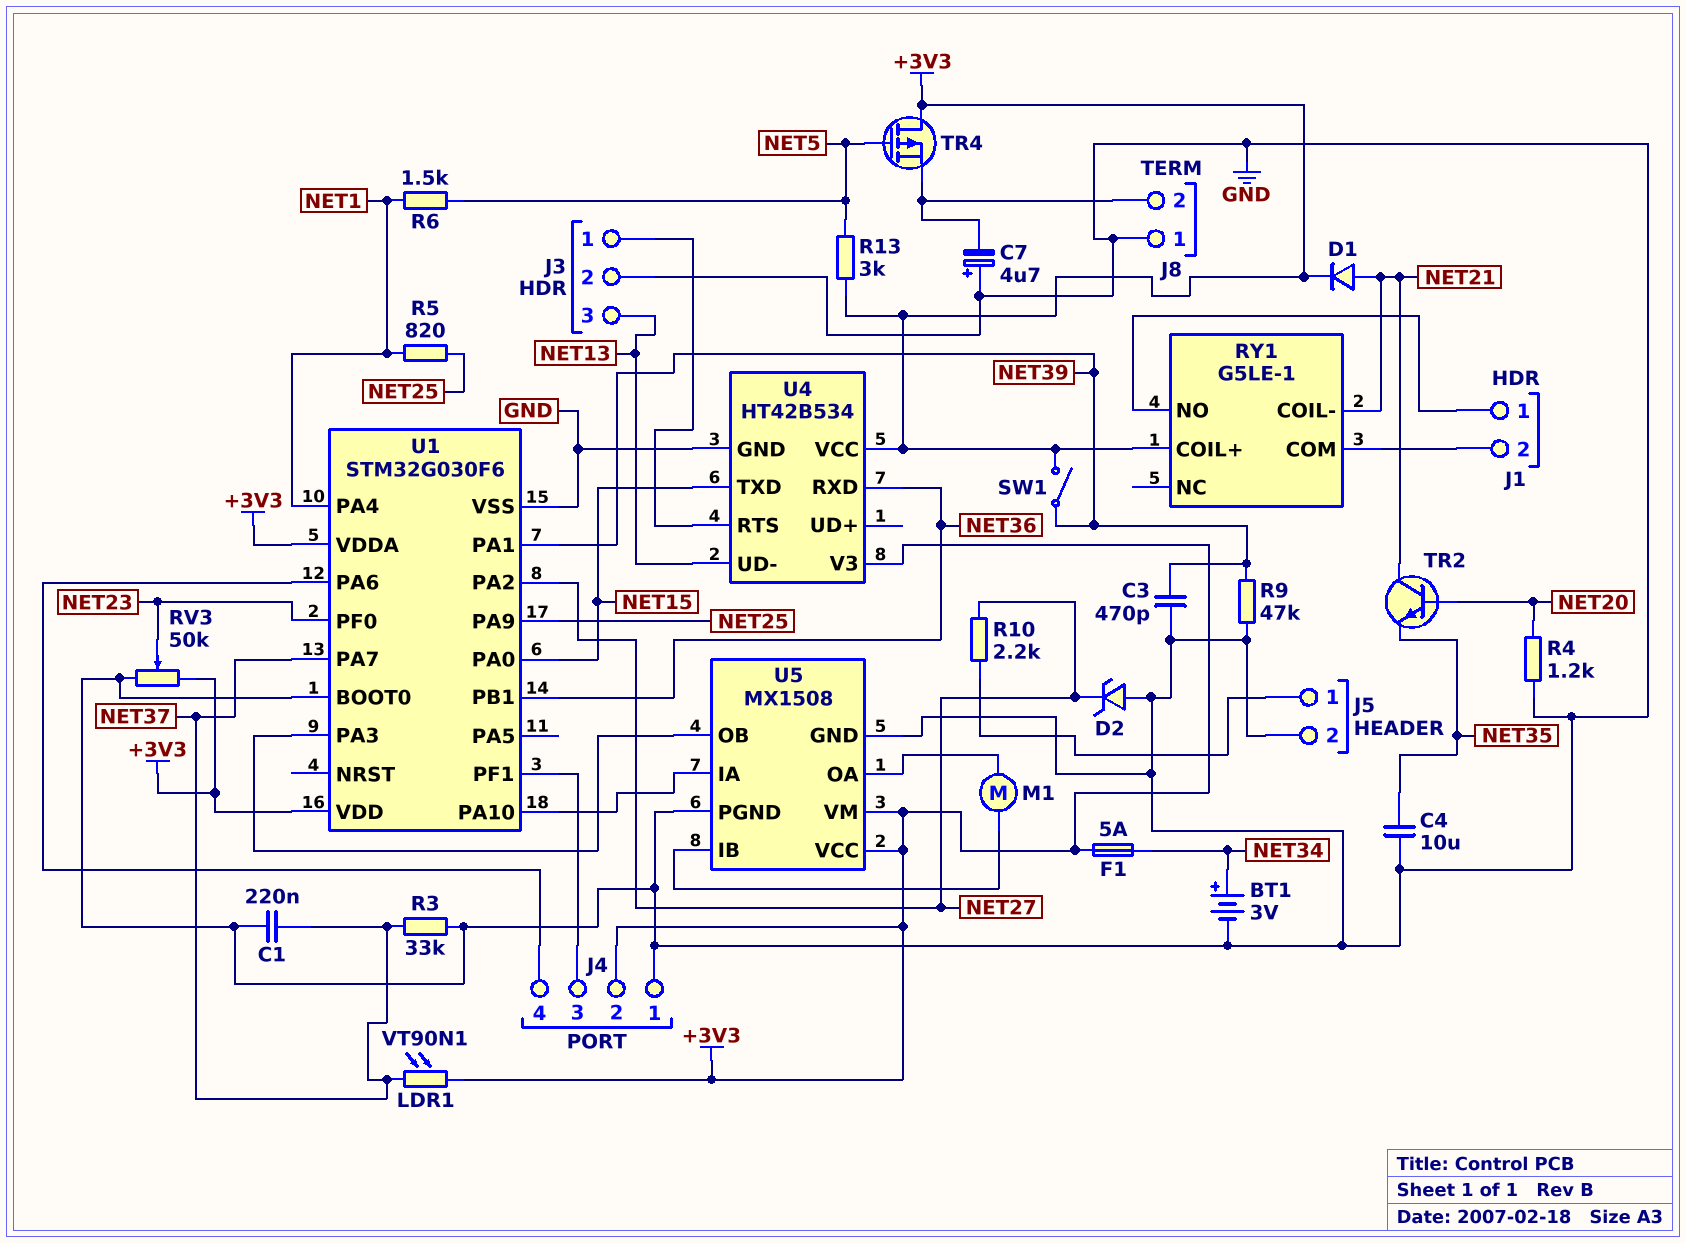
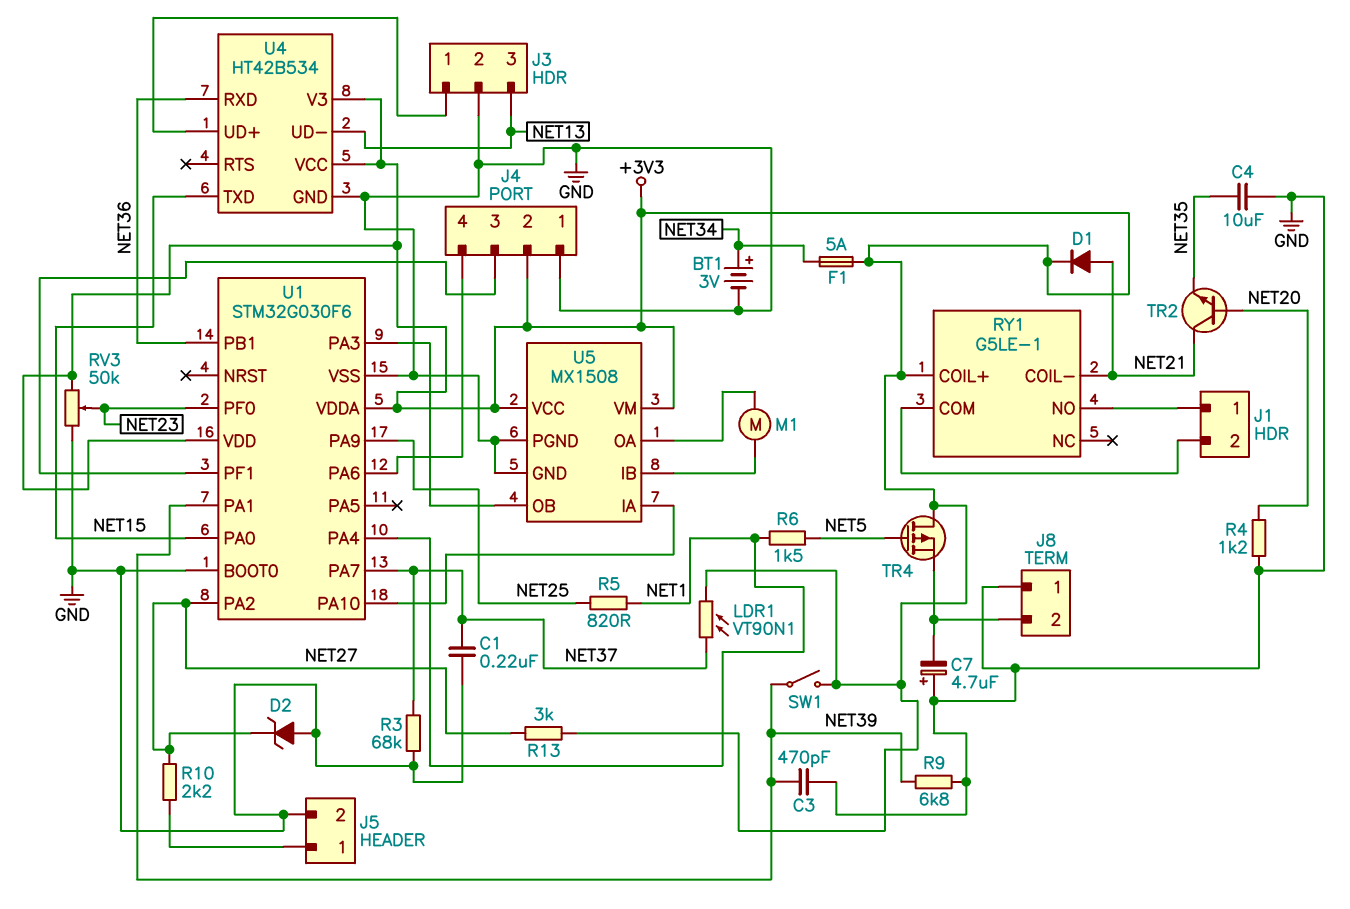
R3: 33k (GND, NET37) -> 68k (GND, NET37)
R9: 47k (GND, NET39) -> 6.8k (GND, NET39)
R13: 3k (+3V3, NET5) -> 3k (+3V3, NET27)
U4 pin RTS: J3/1 -> none
U4 pin UD+: none -> J3/1

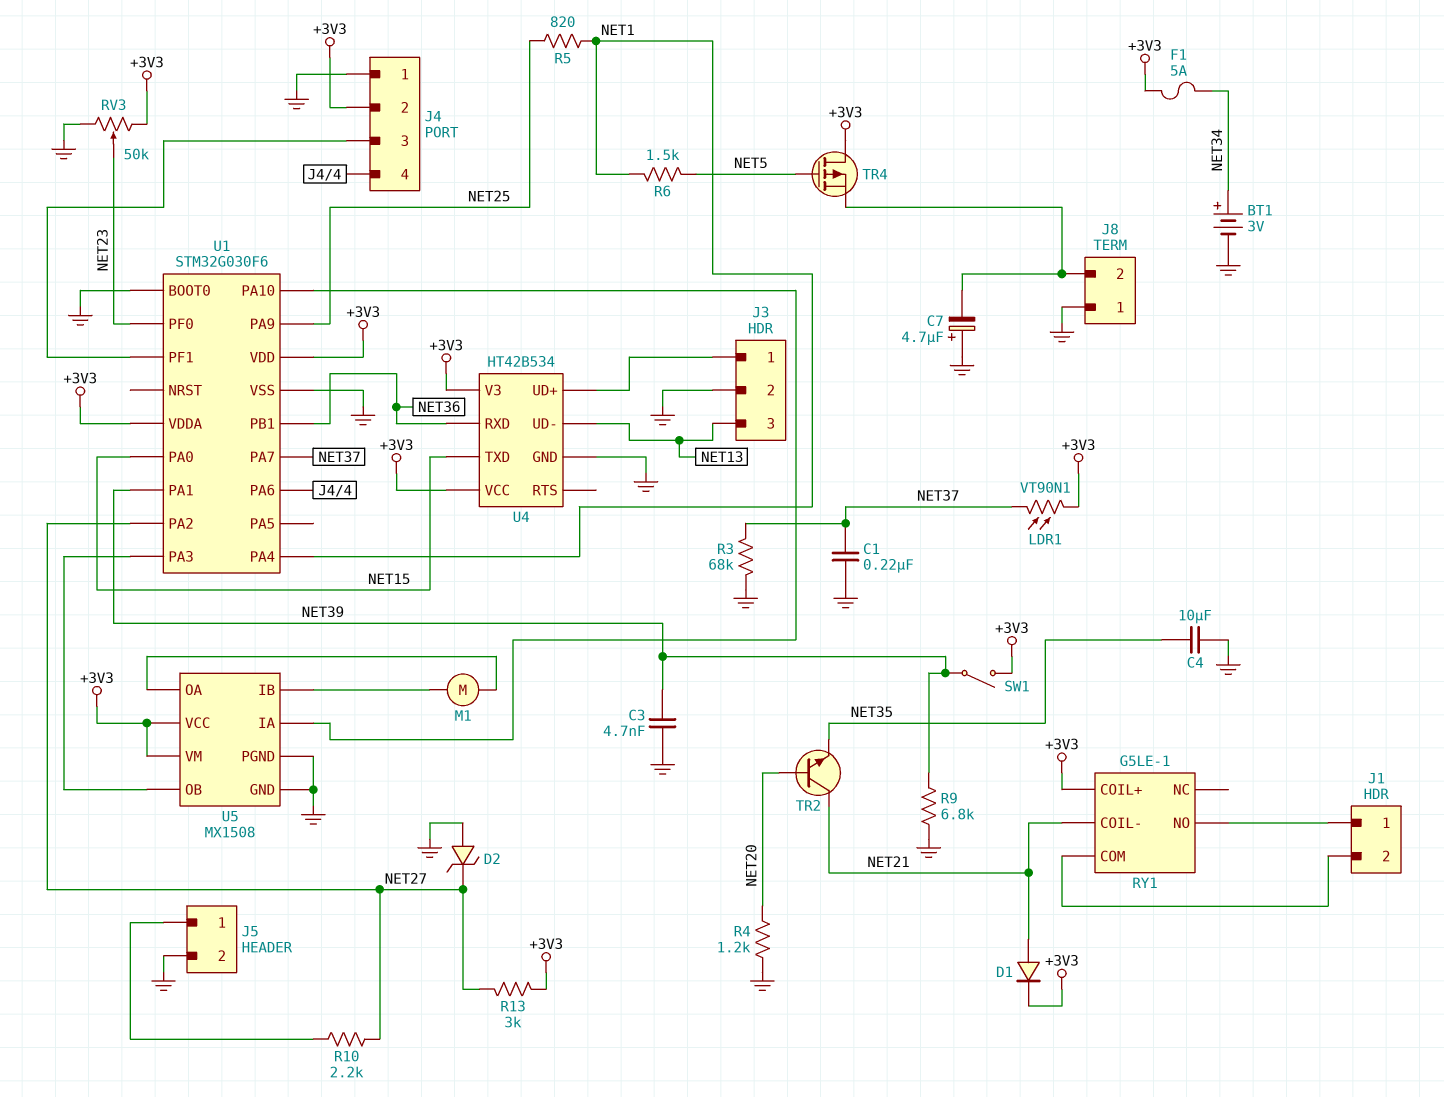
C3: 470pF (GND, NET39) -> 4.7nF (GND, NET39)

